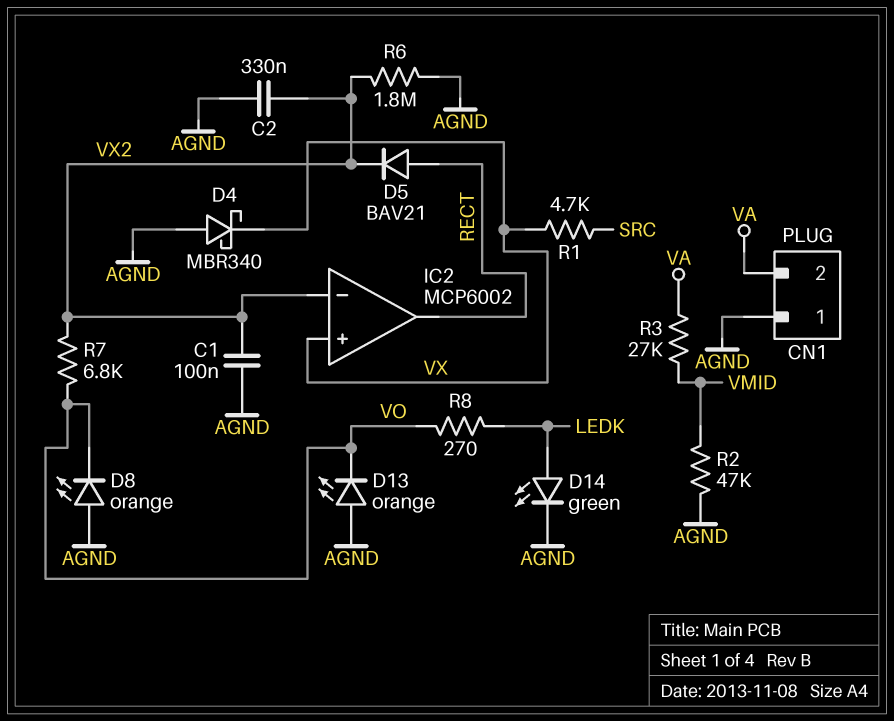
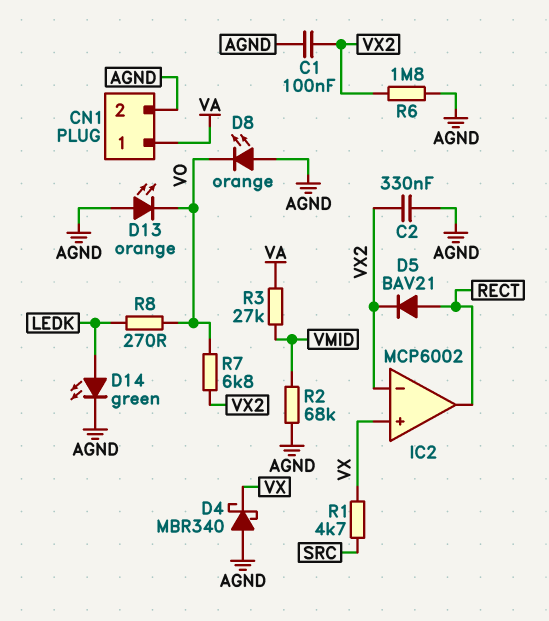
CN1 pin 1: AGND -> VA
CN1 pin 2: VA -> AGND
R2: 47k (AGND, VMID) -> 68k (AGND, VMID)

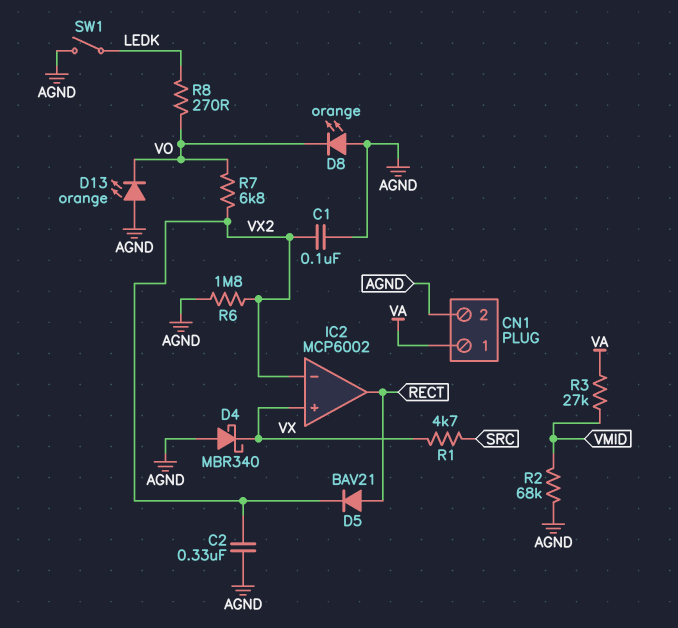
D14: LED green (A LEDK, K AGND) -> none
SW1: none -> switch (AGND, LEDK)

